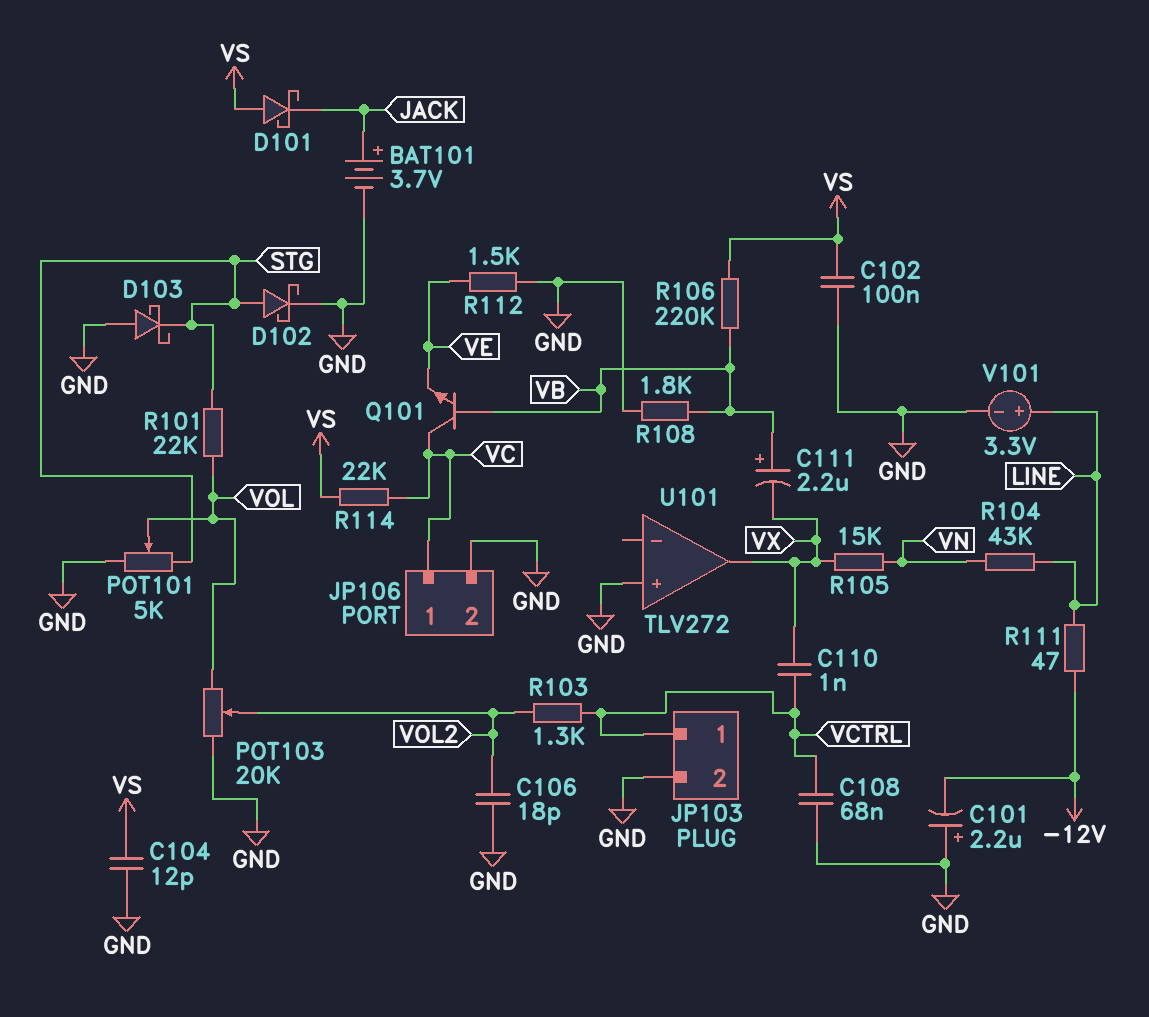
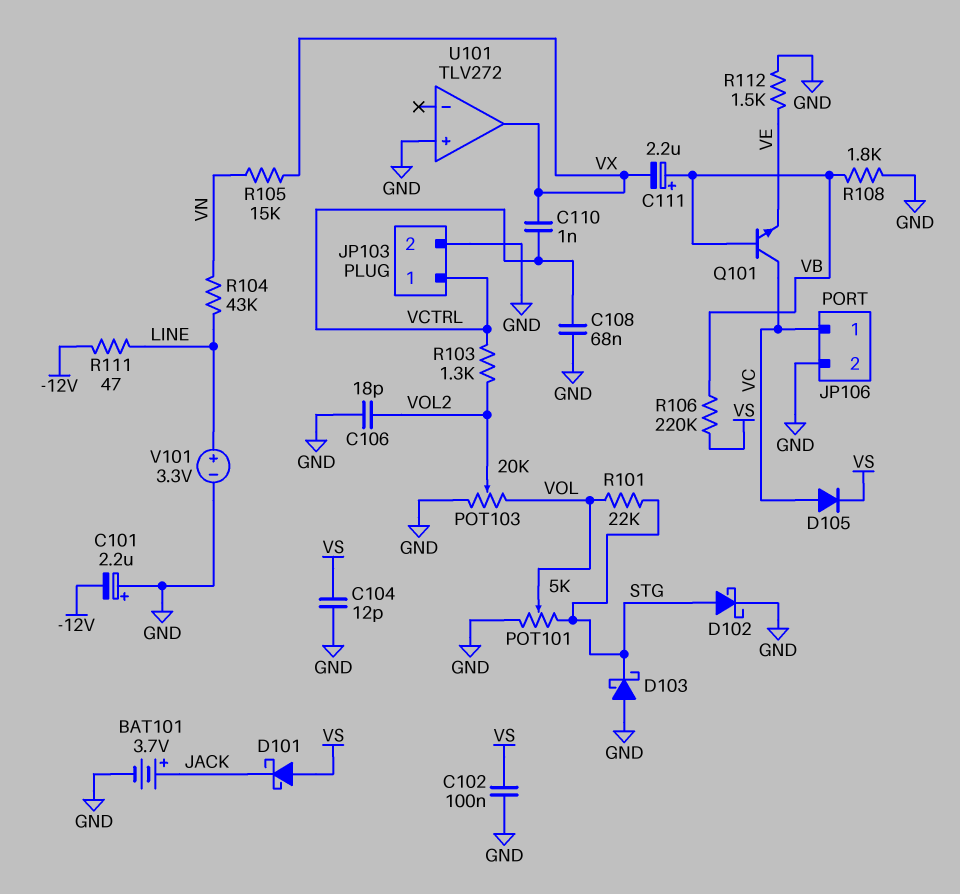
D105: none -> diode (A VC, K VS)
R114: 22k (VC, VS) -> none

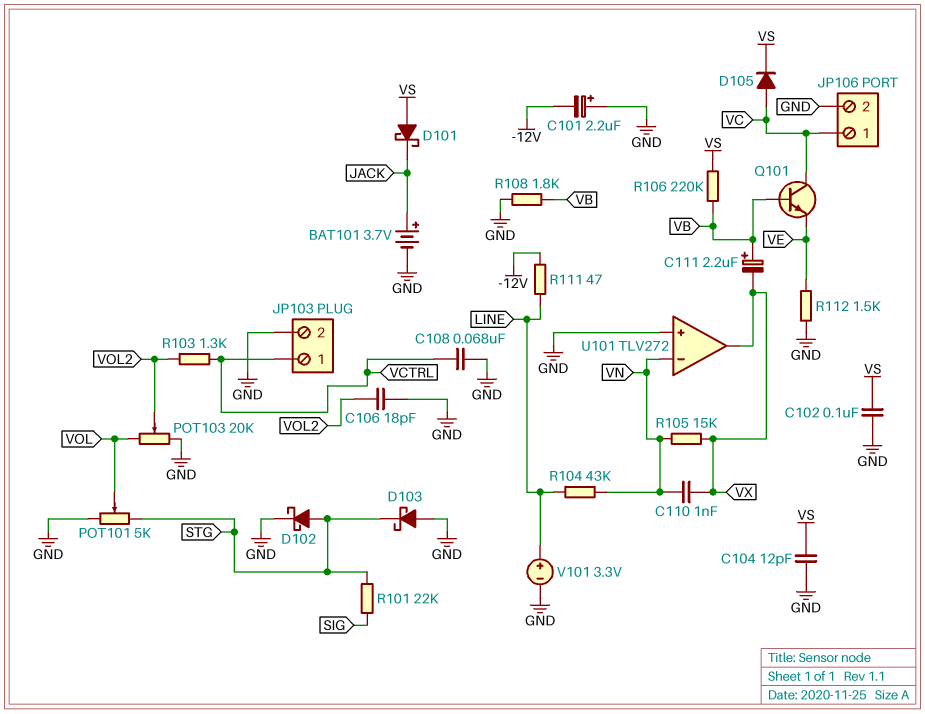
C110: 1nF (VCTRL, VX) -> 1nF (VN, VX)
R101: 22k (STG, VOL) -> 22k (SIG, STG)
U101 pin in-: none -> VN

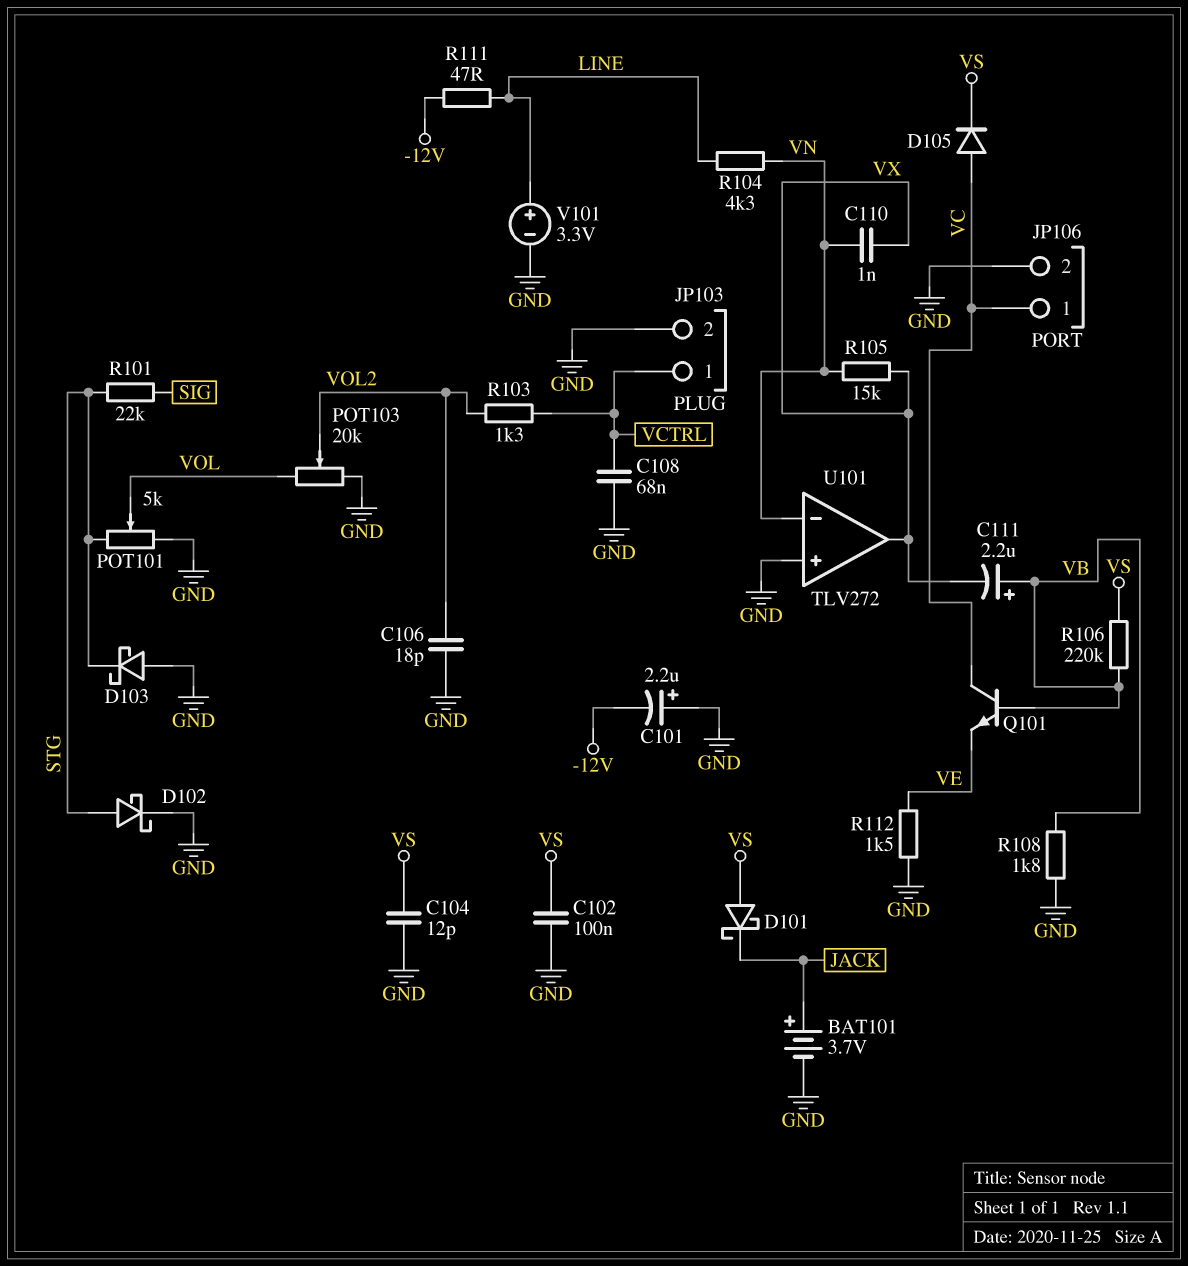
R104: 43k (LINE, VN) -> 4.3k (LINE, VN)

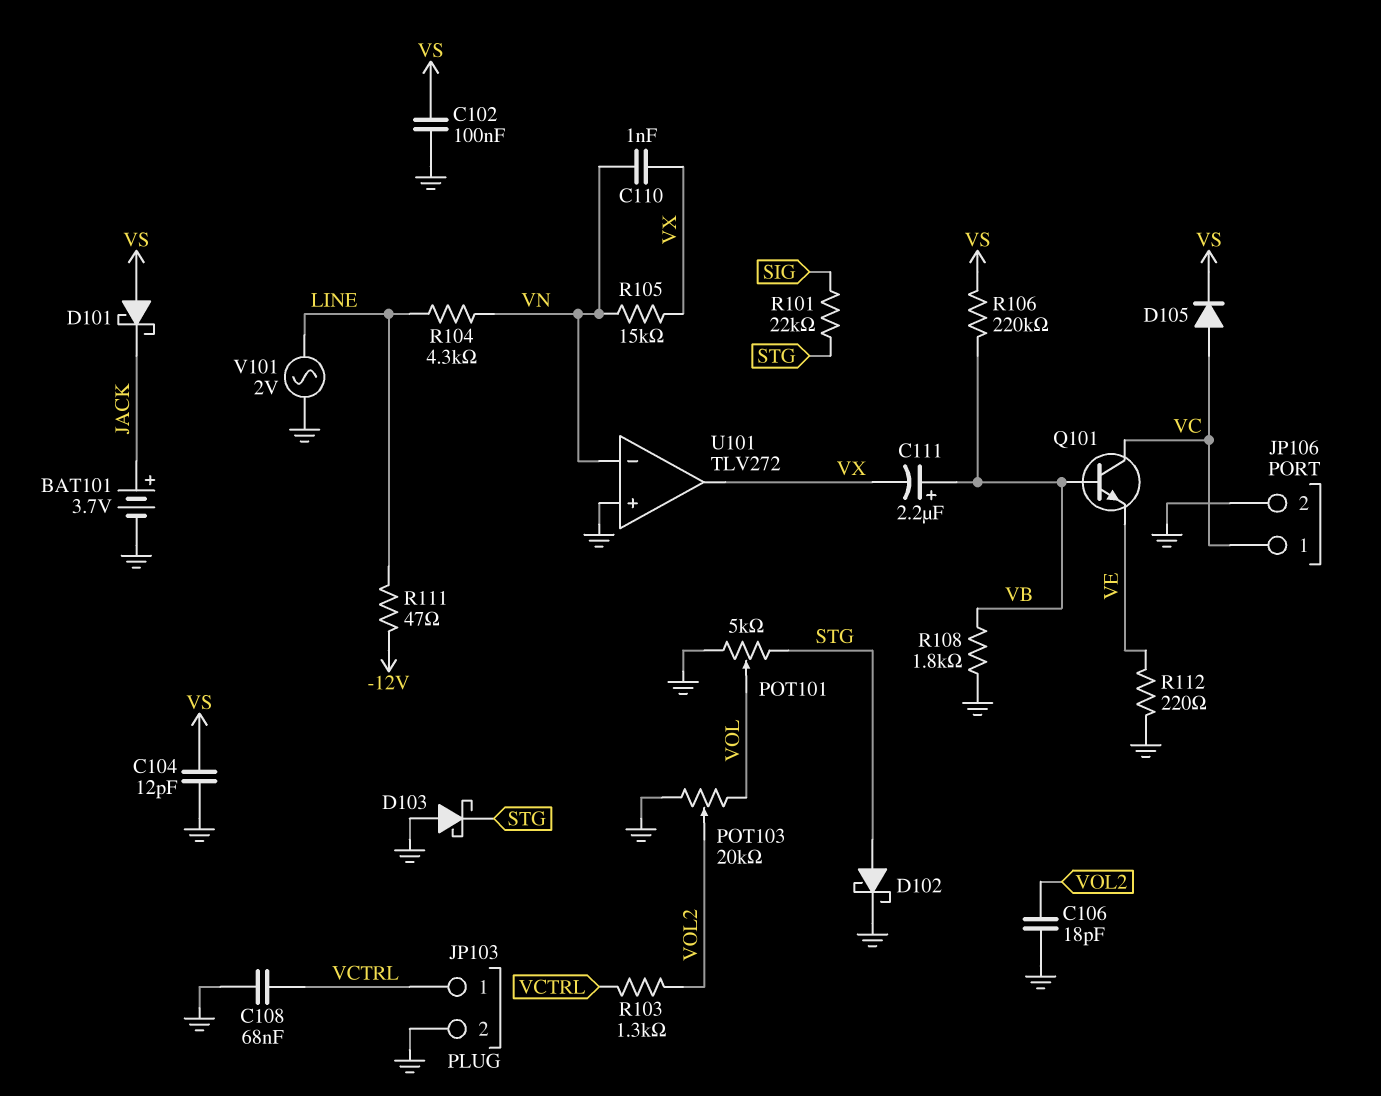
C101: 2.2uF (plus GND, minus -12V) -> none
R112: 1.5k (GND, VE) -> 220 (GND, VE)
V101: 3.3V (plus LINE, minus GND) -> AC 2V (GND, LINE)

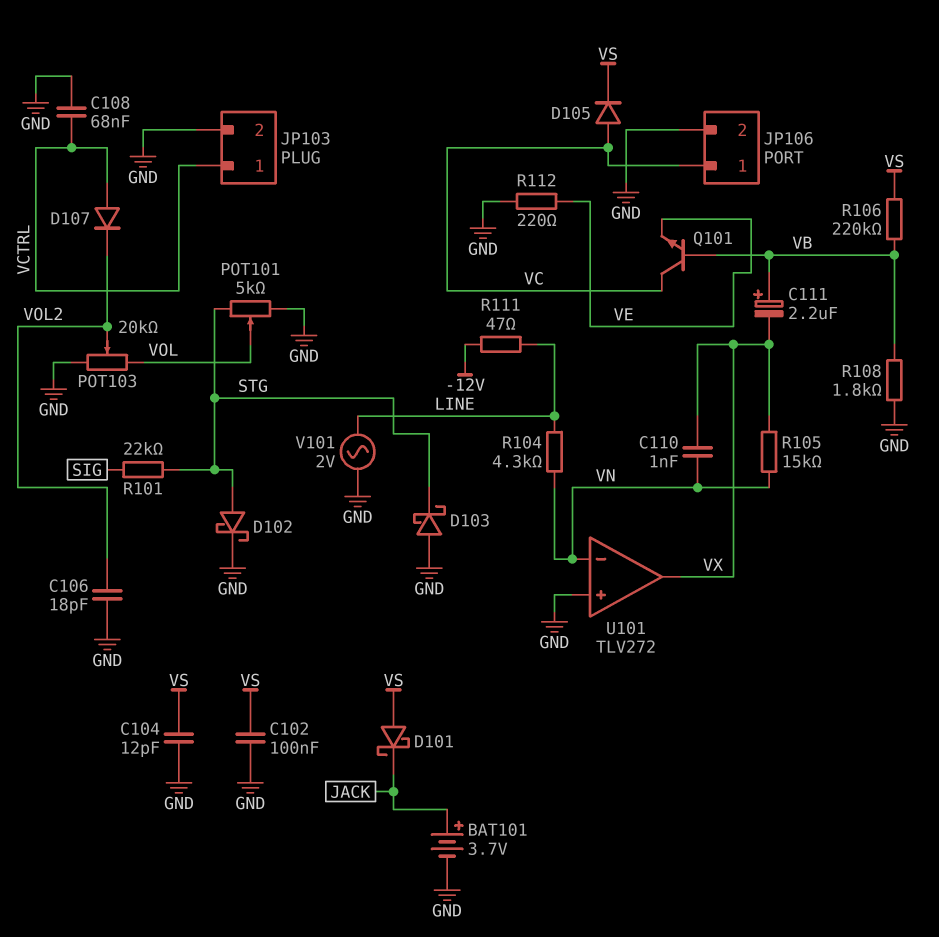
D107: none -> diode (A VCTRL, K VOL2)
R103: 1.3k (VCTRL, VOL2) -> none

